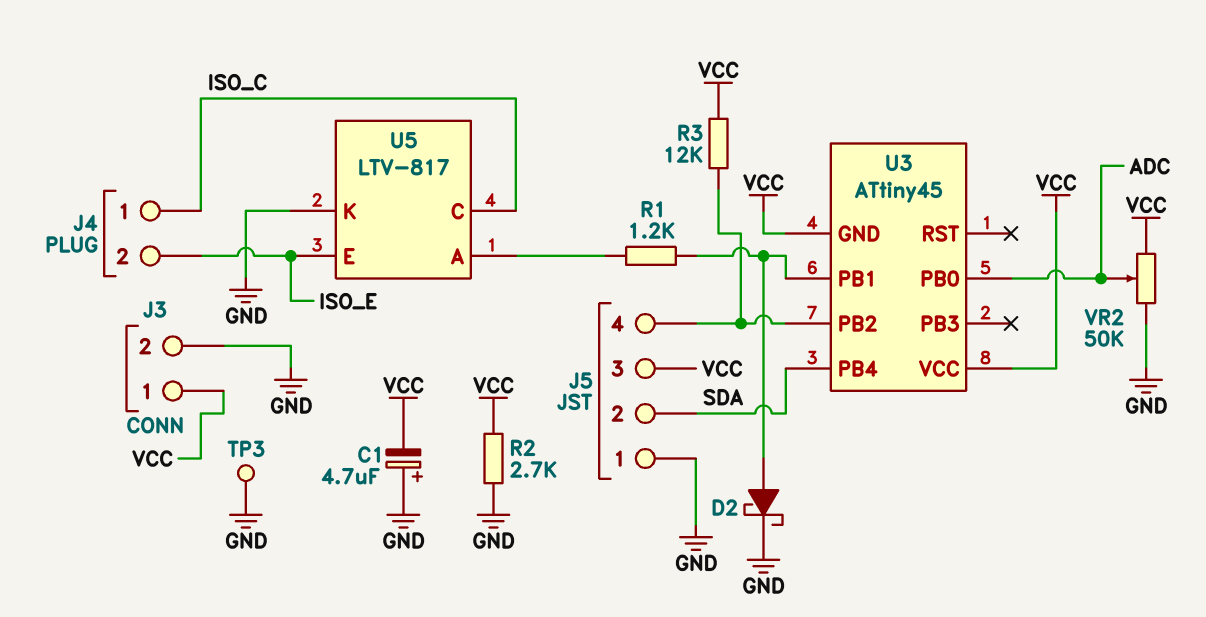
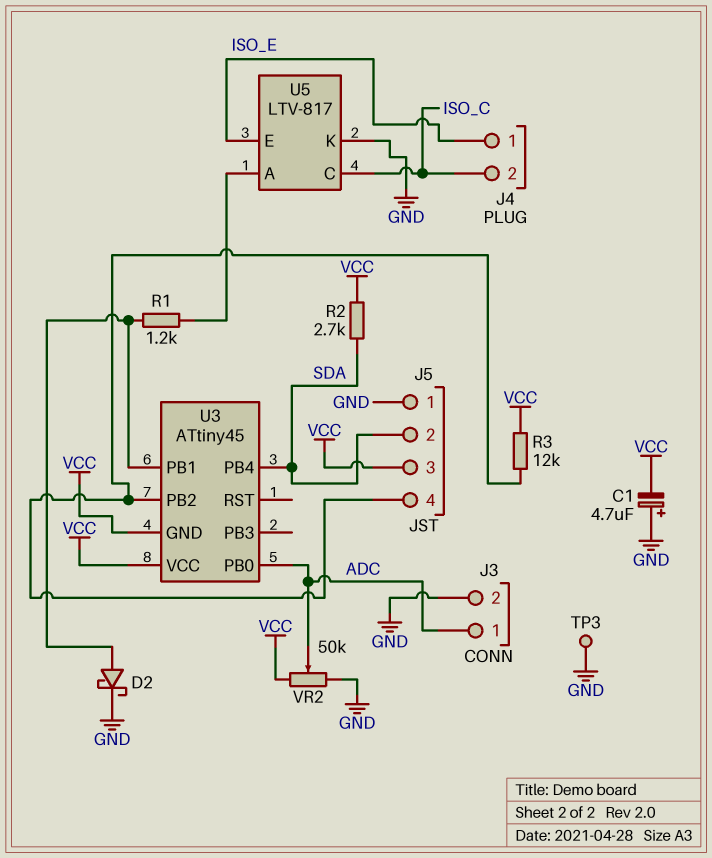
J3 pin 1: VCC -> ADC
J4 pin 1: ISO_C -> ISO_E
J4 pin 2: ISO_E -> ISO_C
R2: 2.7k (GND, VCC) -> 2.7k (SDA, VCC)

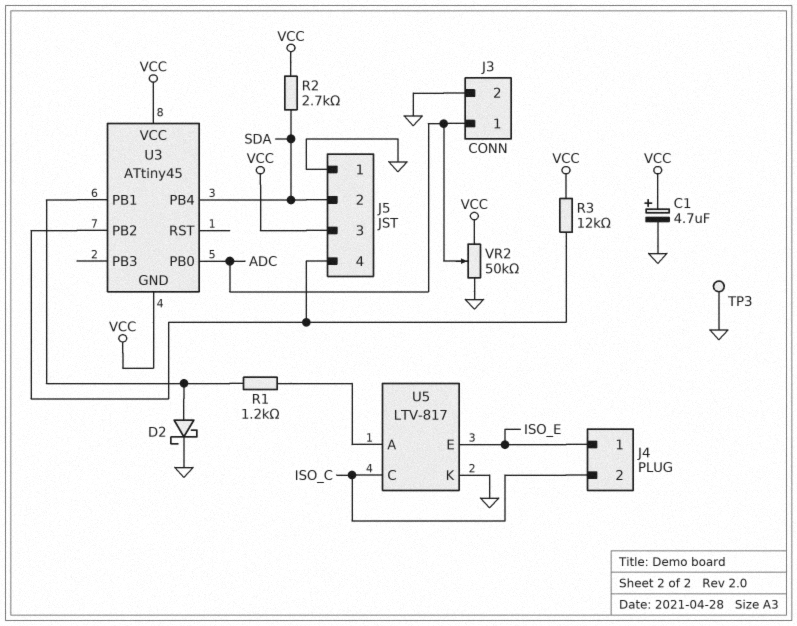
C1: 4.7uF (plus GND, minus VCC) -> 4.7uF (plus VCC, minus GND)

